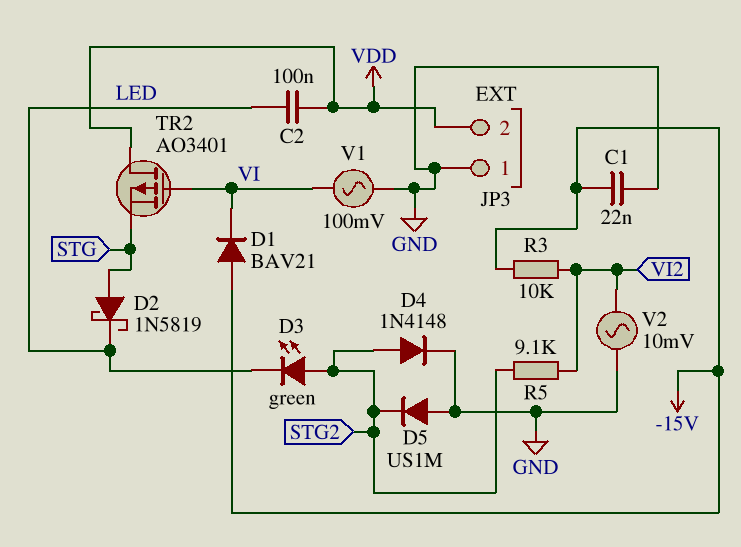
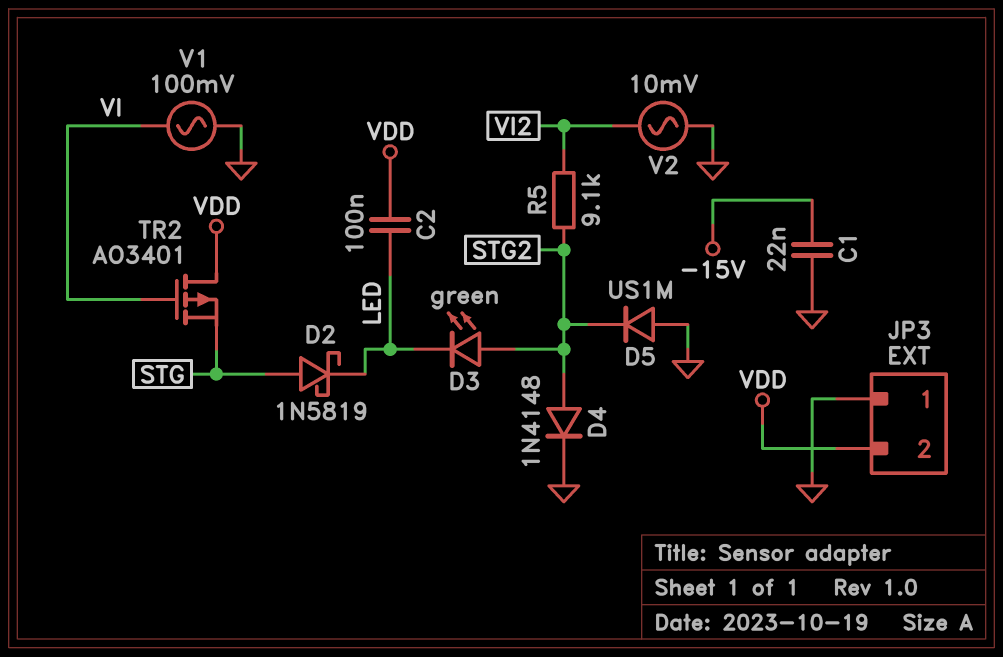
D1: diode BAV21 (A -15V, K VI) -> none
R3: 10k (-15V, VI2) -> none

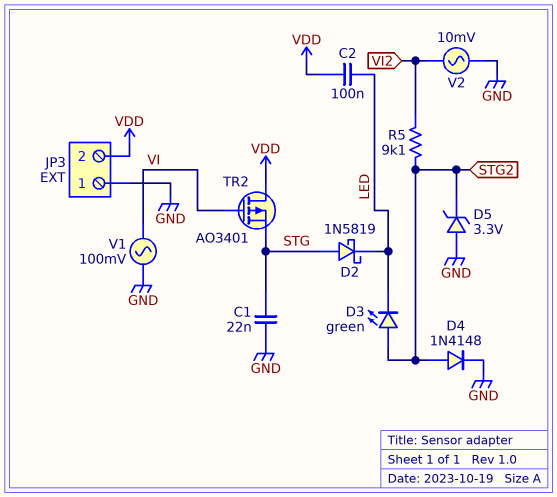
C1: 22nF (-15V, GND) -> 22nF (GND, STG)
D5: diode US1M (A GND, K STG2) -> zener 3.3V (A GND, K STG2)

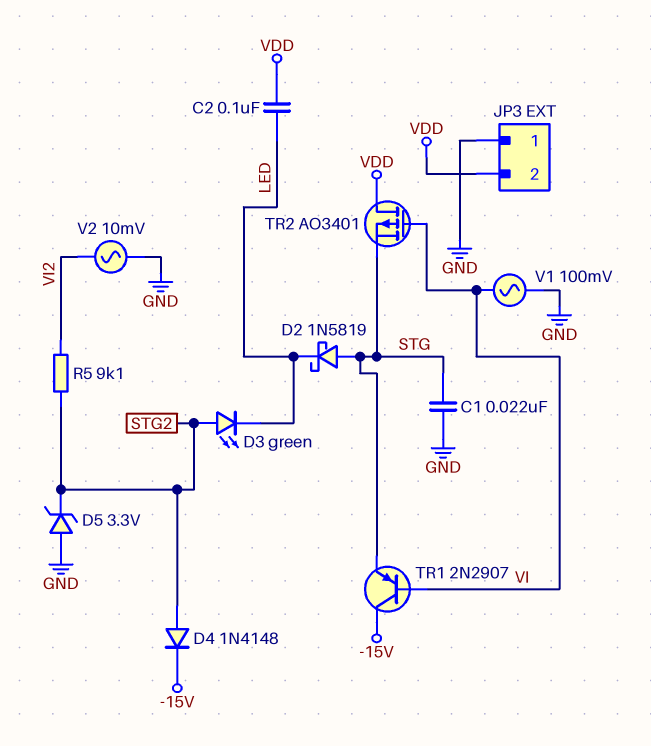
D4: diode 1N4148 (A STG2, K GND) -> diode 1N4148 (A STG2, K -15V)
TR1: none -> PNP 2N2907 (B VI, C -15V, E STG)

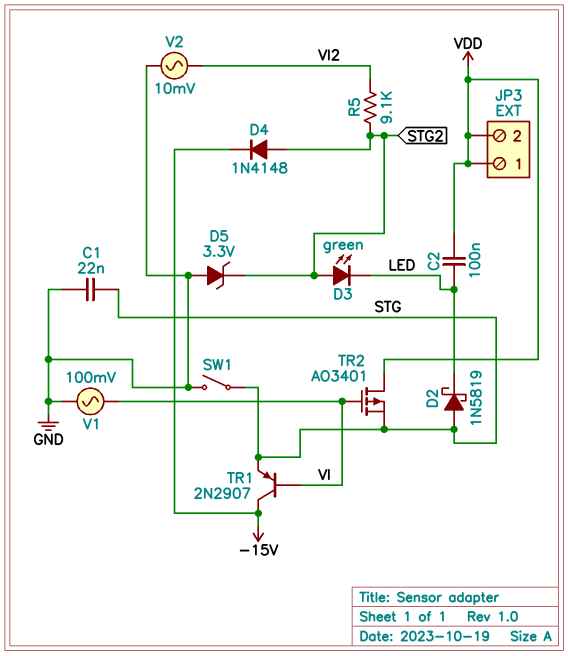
JP3 pin 1: GND -> VDD
SW1: none -> switch (GND, STG)

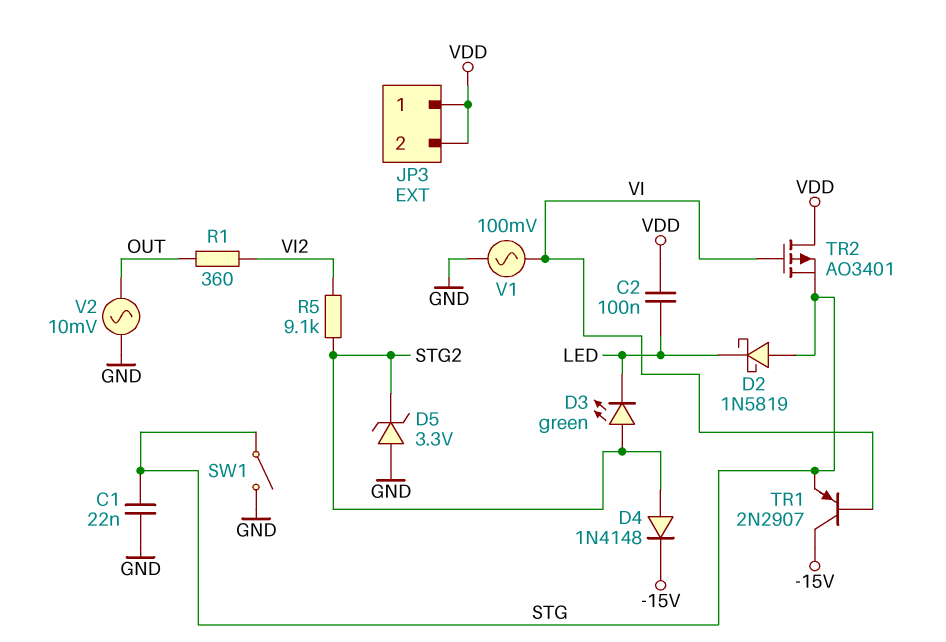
R1: none -> 360 (OUT, VI2)
V2: AC 10mV (GND, VI2) -> AC 10mV (GND, OUT)

